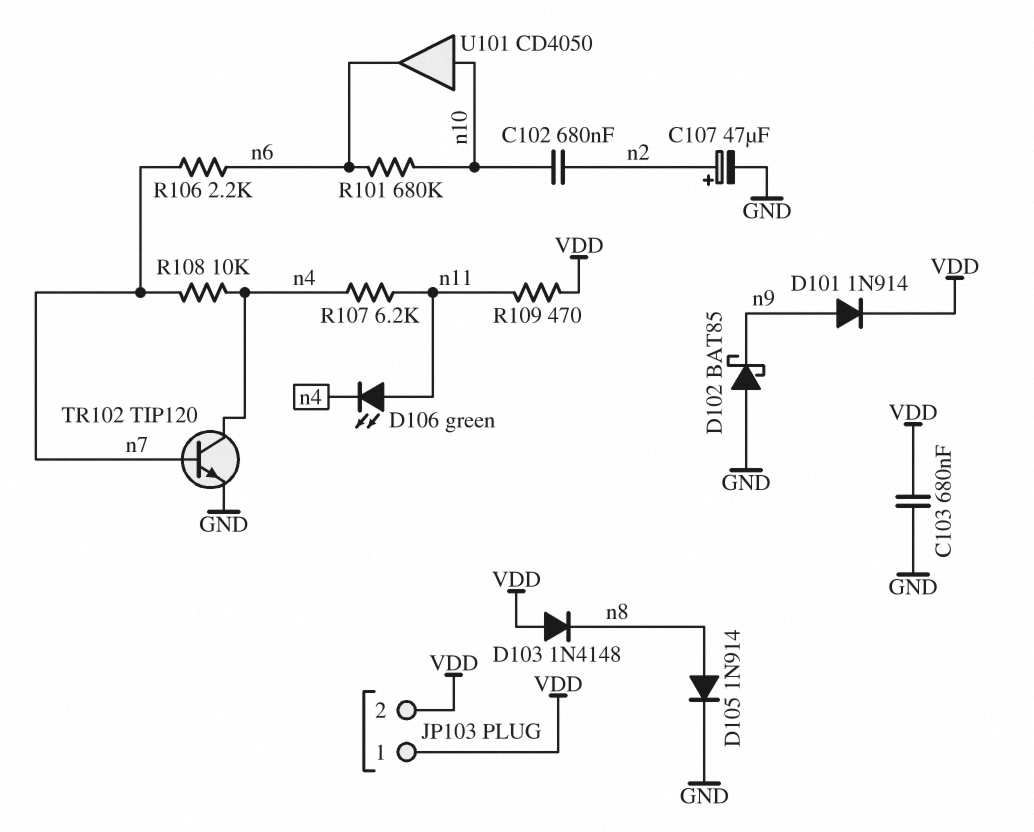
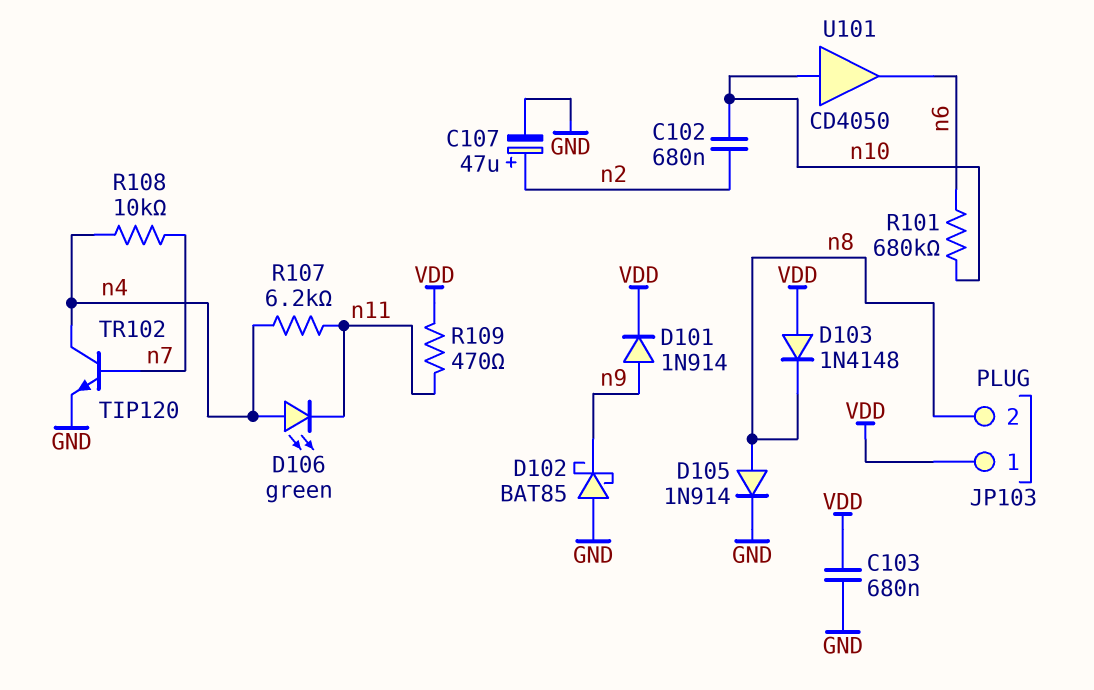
D106: LED green (A n11, K n4) -> LED green (A n4, K n11)
JP103 pin 2: VDD -> n8
R106: 2.2k (n6, n7) -> none

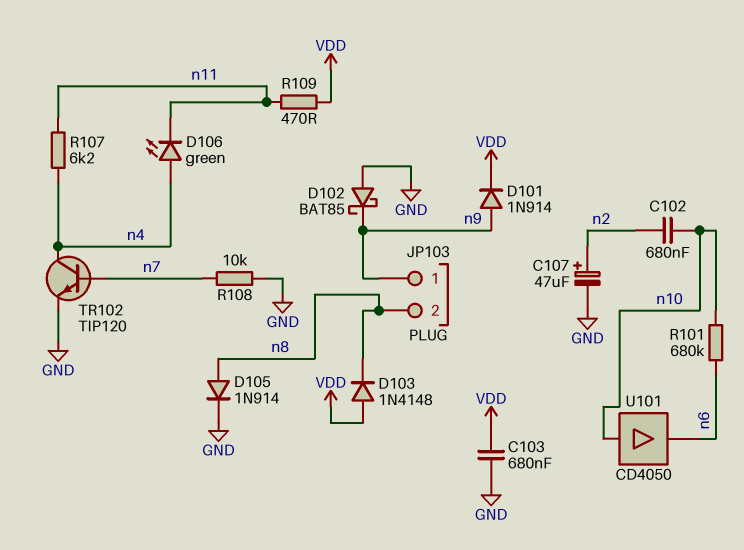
JP103 pin 1: VDD -> n9
R108: 10k (n4, n7) -> 10k (GND, n7)

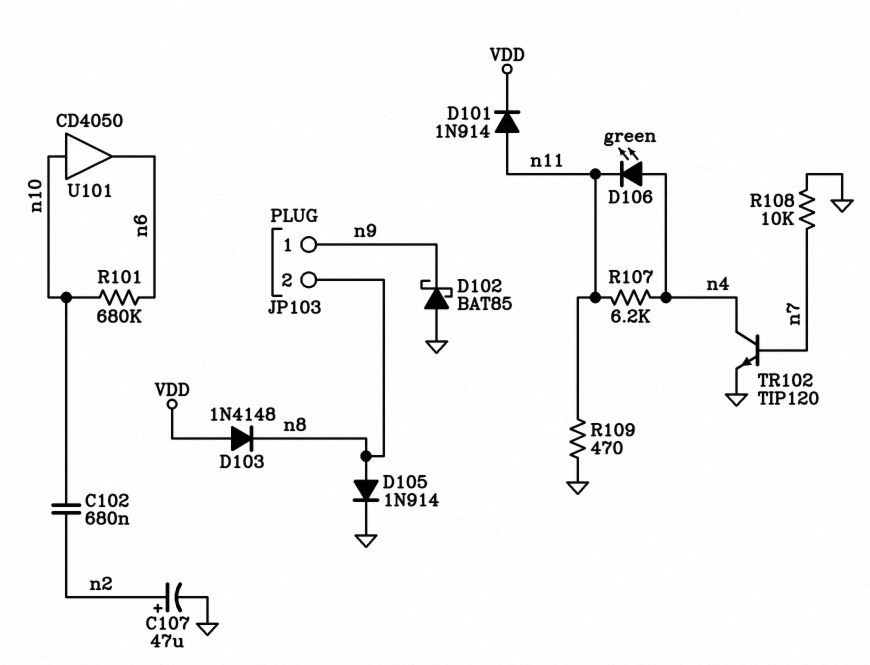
C103: 680nF (GND, VDD) -> none
D101: diode 1N914 (A n9, K VDD) -> diode 1N914 (A n11, K VDD)
R109: 470 (VDD, n11) -> 470 (GND, n11)

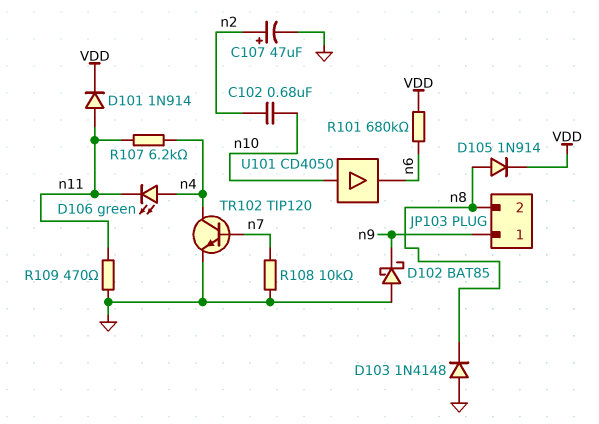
D103: diode 1N4148 (A VDD, K n8) -> diode 1N4148 (A GND, K n8)
D105: diode 1N914 (A n8, K GND) -> diode 1N914 (A n8, K VDD)
R101: 680k (n6, n10) -> 680k (VDD, n6)

